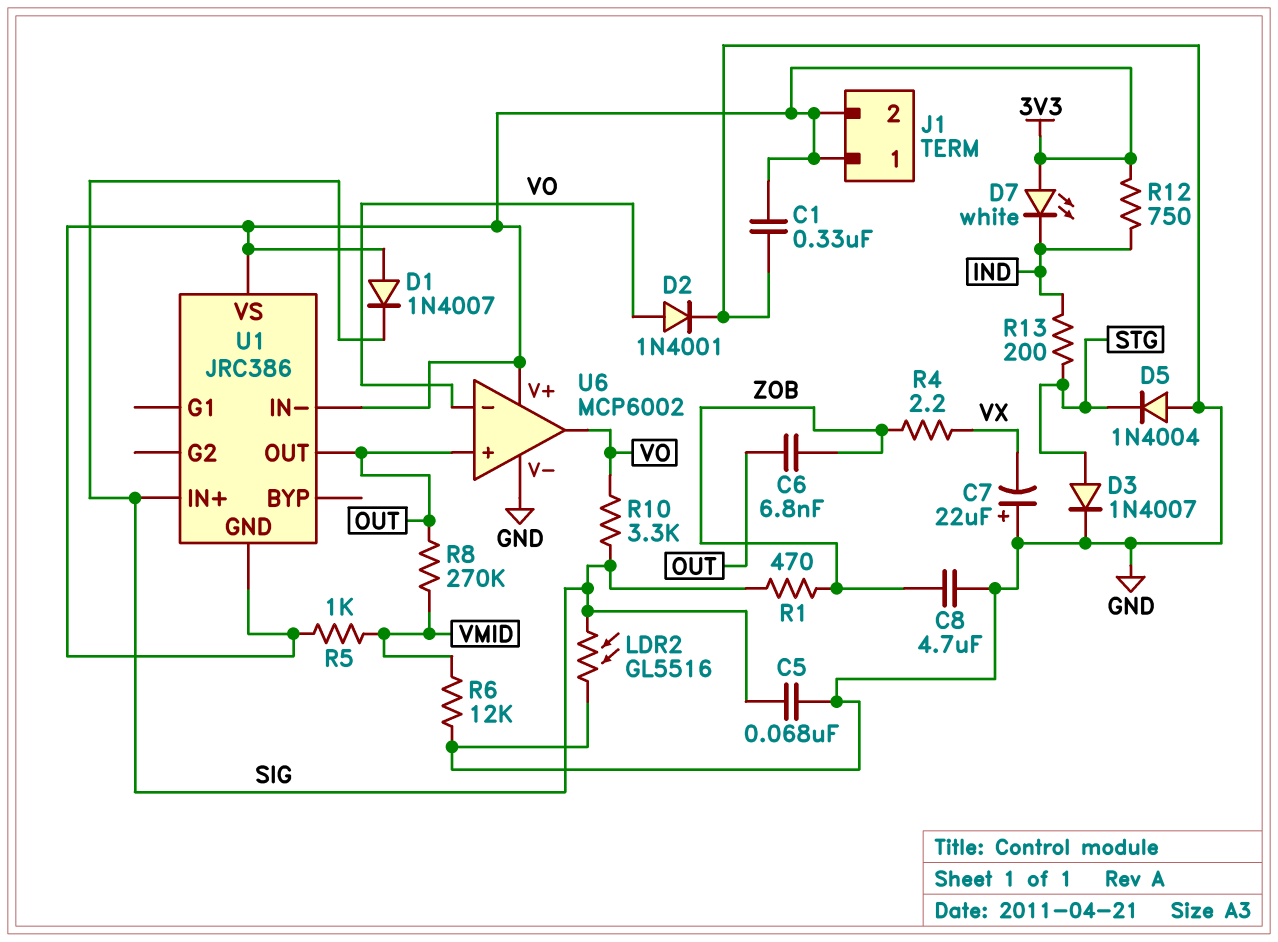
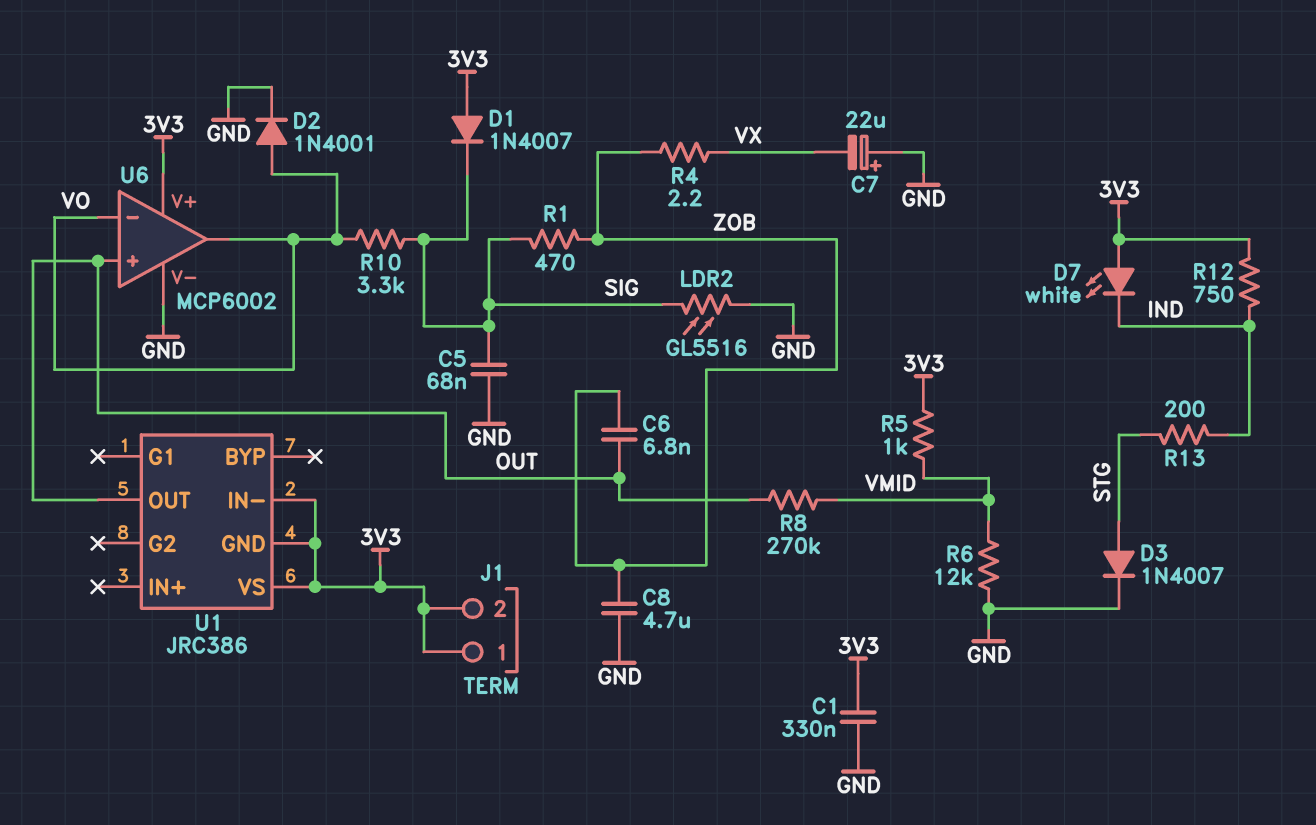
D5: diode 1N4004 (A GND, K STG) -> none
U1 pin IN+: SIG -> none

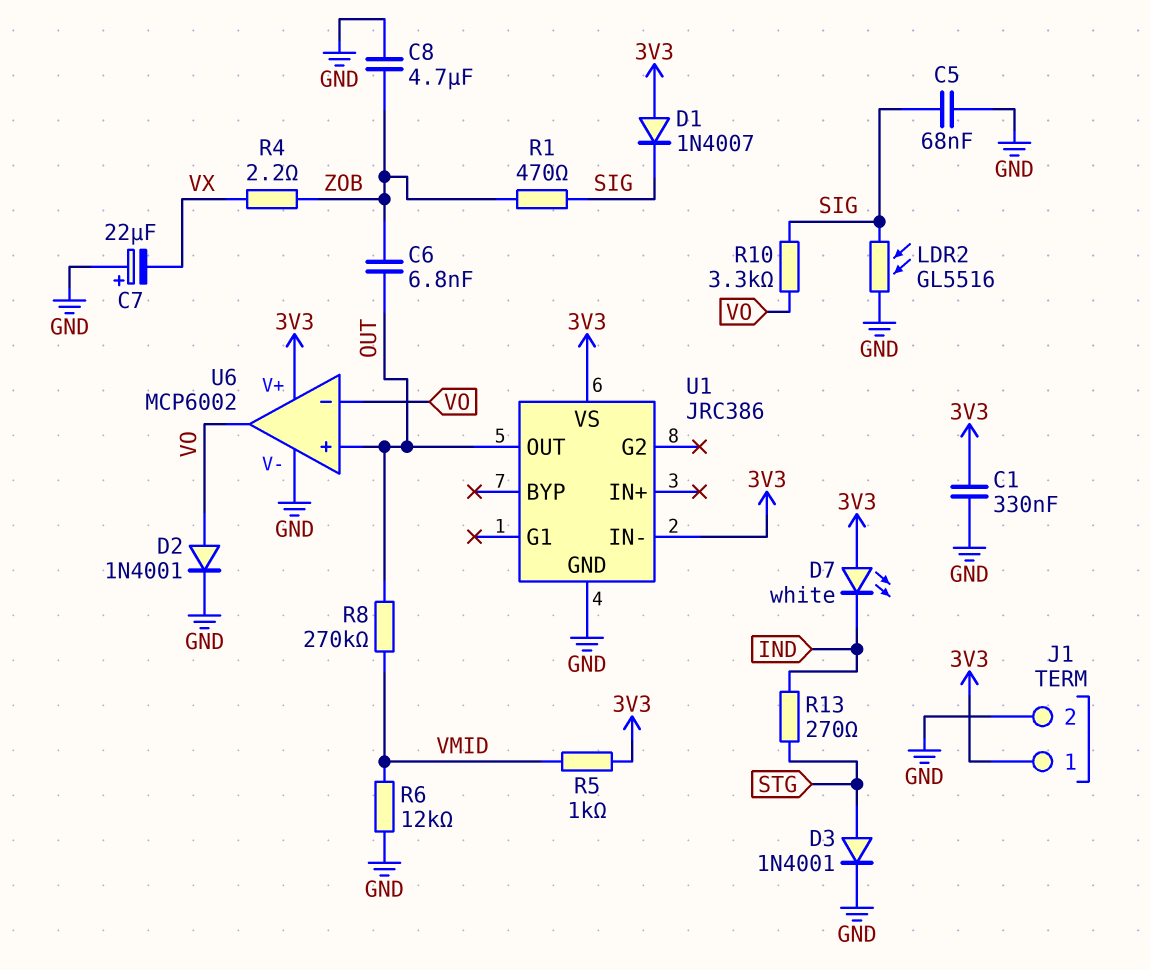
D3: diode 1N4007 (A STG, K GND) -> diode 1N4001 (A STG, K GND)
J1 pin 2: 3V3 -> GND
R12: 750 (3V3, IND) -> none
R13: 200 (IND, STG) -> 270 (IND, STG)
U1 pin GND: 3V3 -> GND

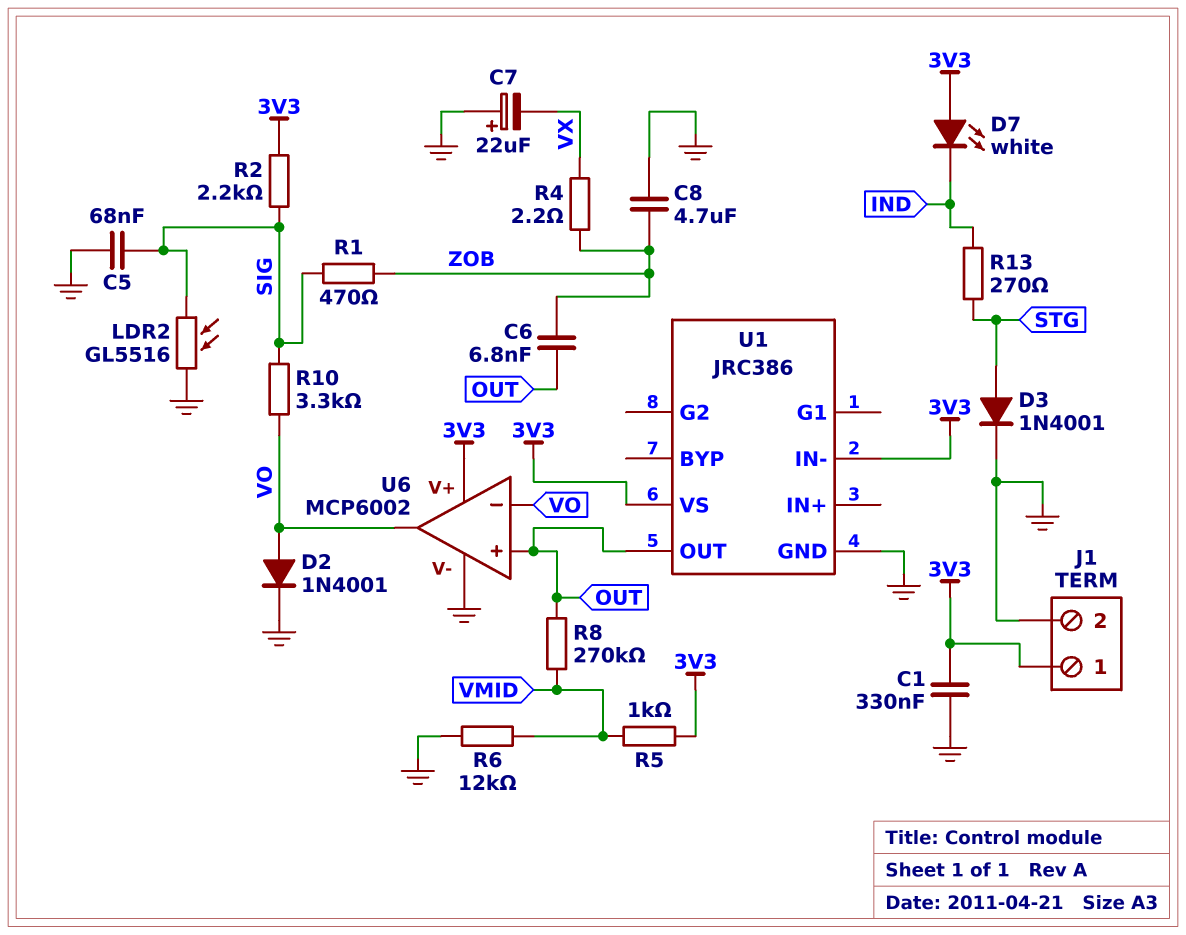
D1: diode 1N4007 (A 3V3, K SIG) -> none
R2: none -> 2.2k (3V3, SIG)

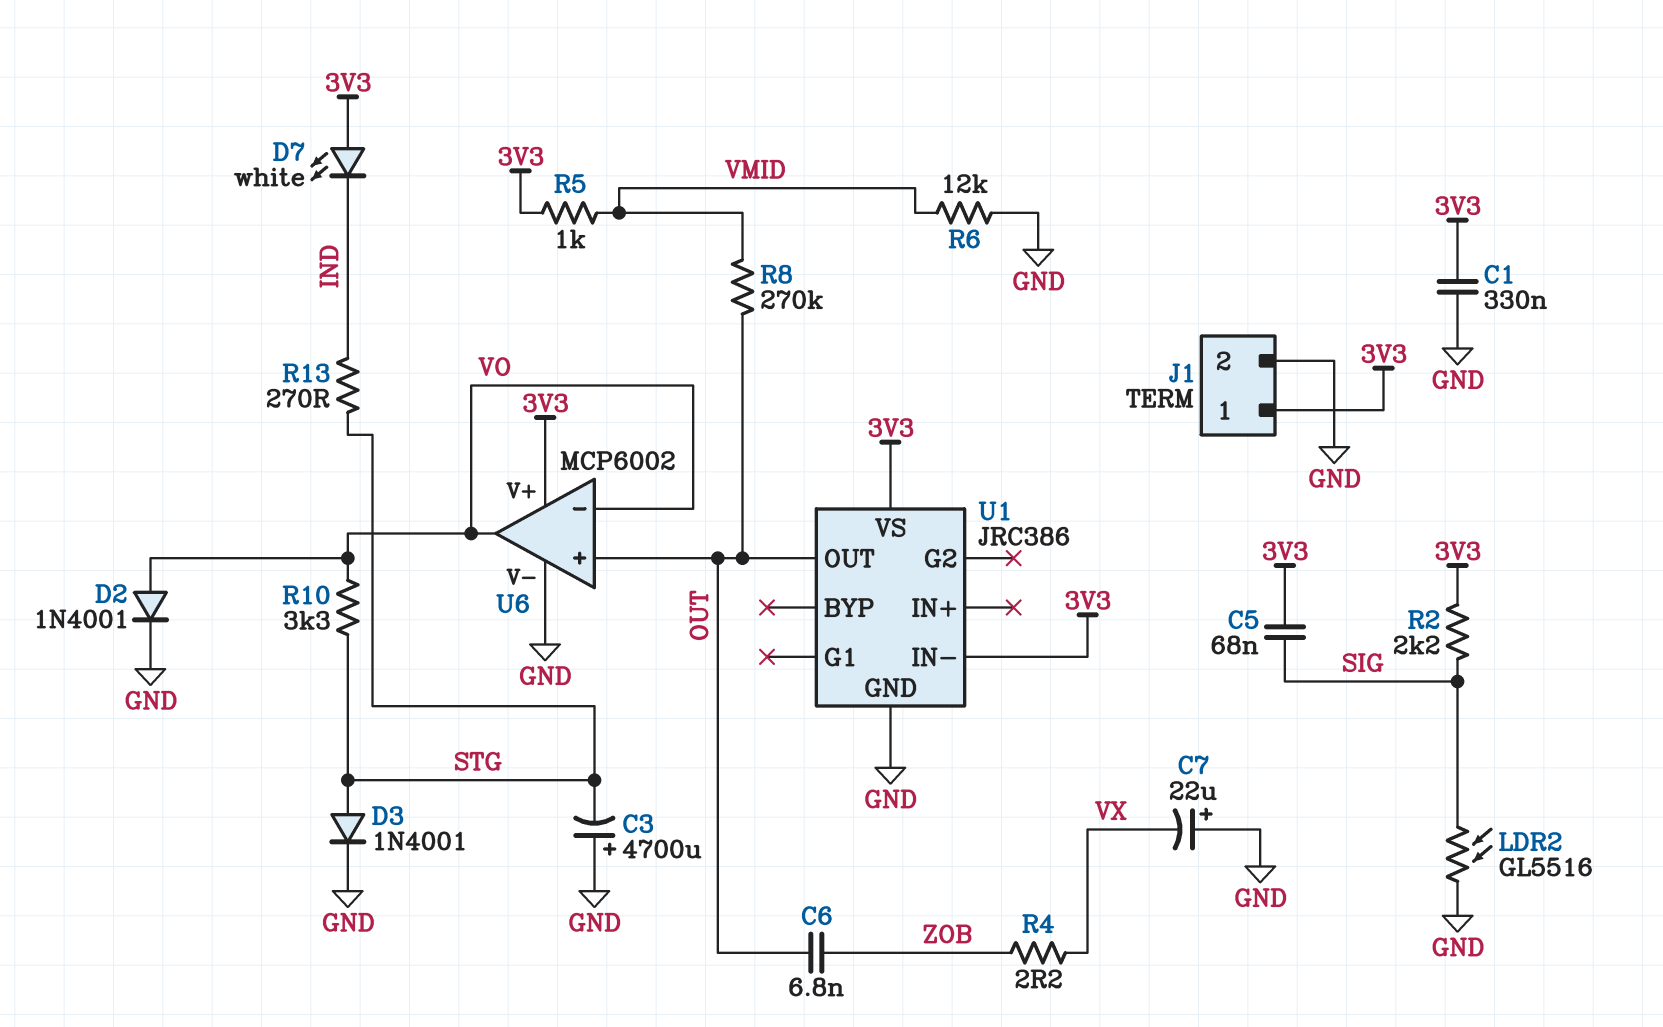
C3: none -> 4700uF (plus GND, minus STG)
C5: 68nF (GND, SIG) -> 68nF (3V3, SIG)
C8: 4.7uF (GND, ZOB) -> none
R1: 470 (SIG, ZOB) -> none
R10: 3.3k (SIG, VO) -> 3.3k (STG, VO)

